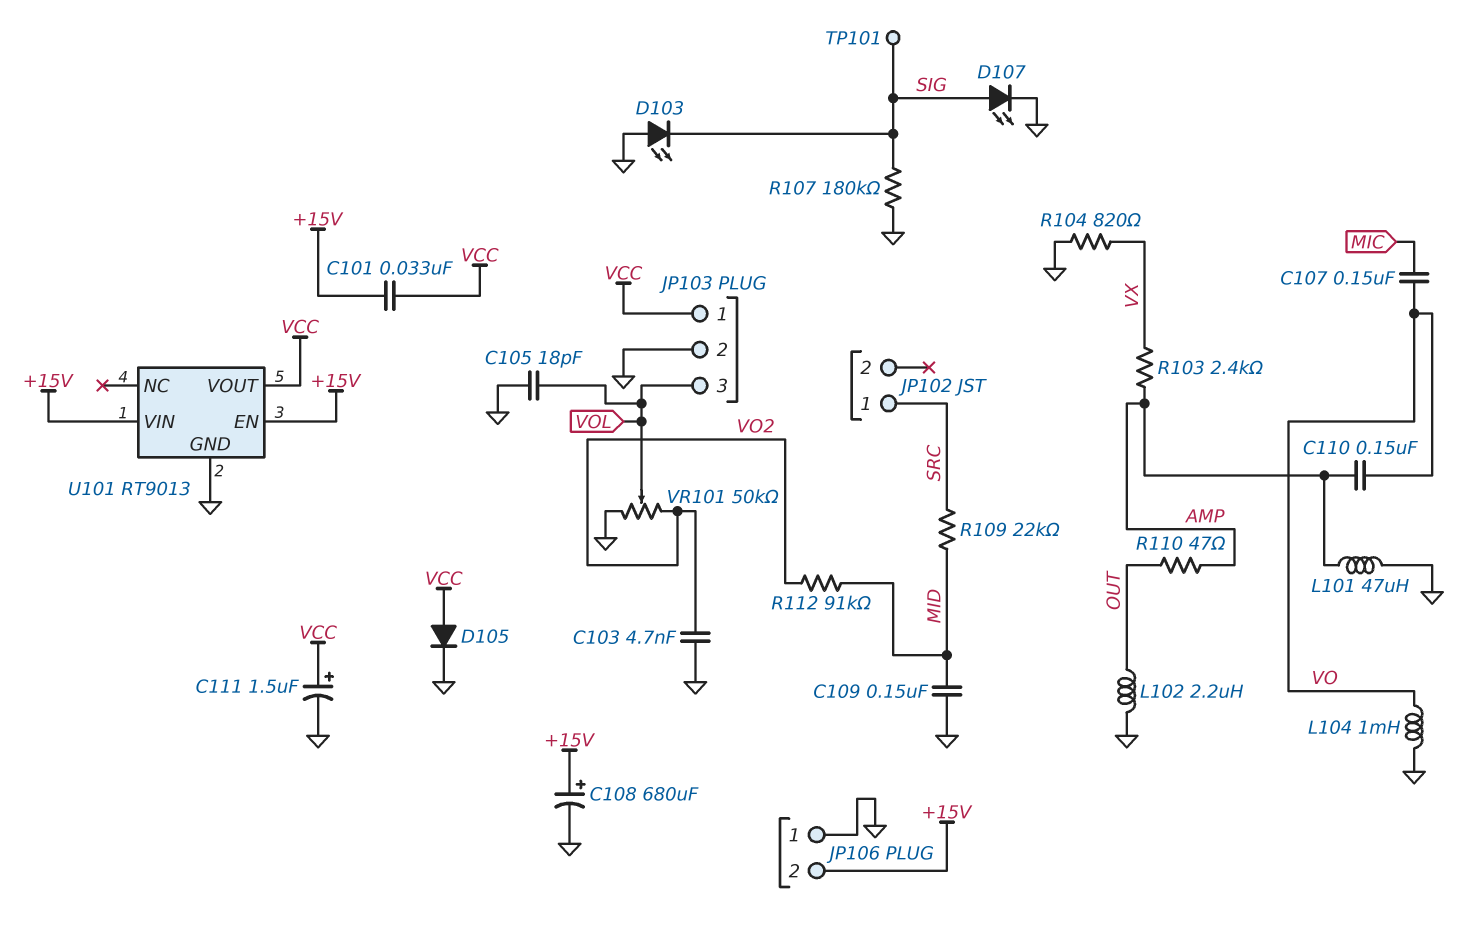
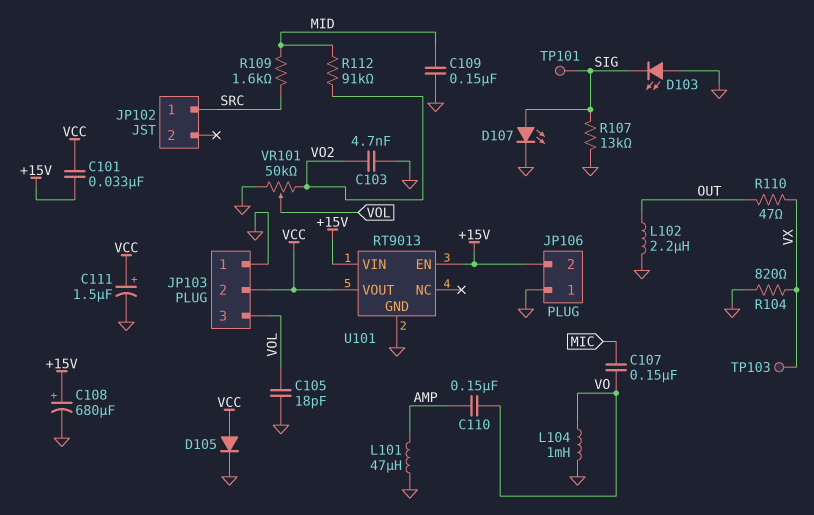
JP103 pin 1: VCC -> GND
JP103 pin 2: GND -> VCC
R103: 2.4k (AMP, VX) -> none
R107: 180k (GND, SIG) -> 13k (GND, SIG)
R109: 22k (MID, SRC) -> 1.6k (MID, SRC)
R110: 47 (AMP, OUT) -> 47 (OUT, VX)
TP103: none -> test point (VX)

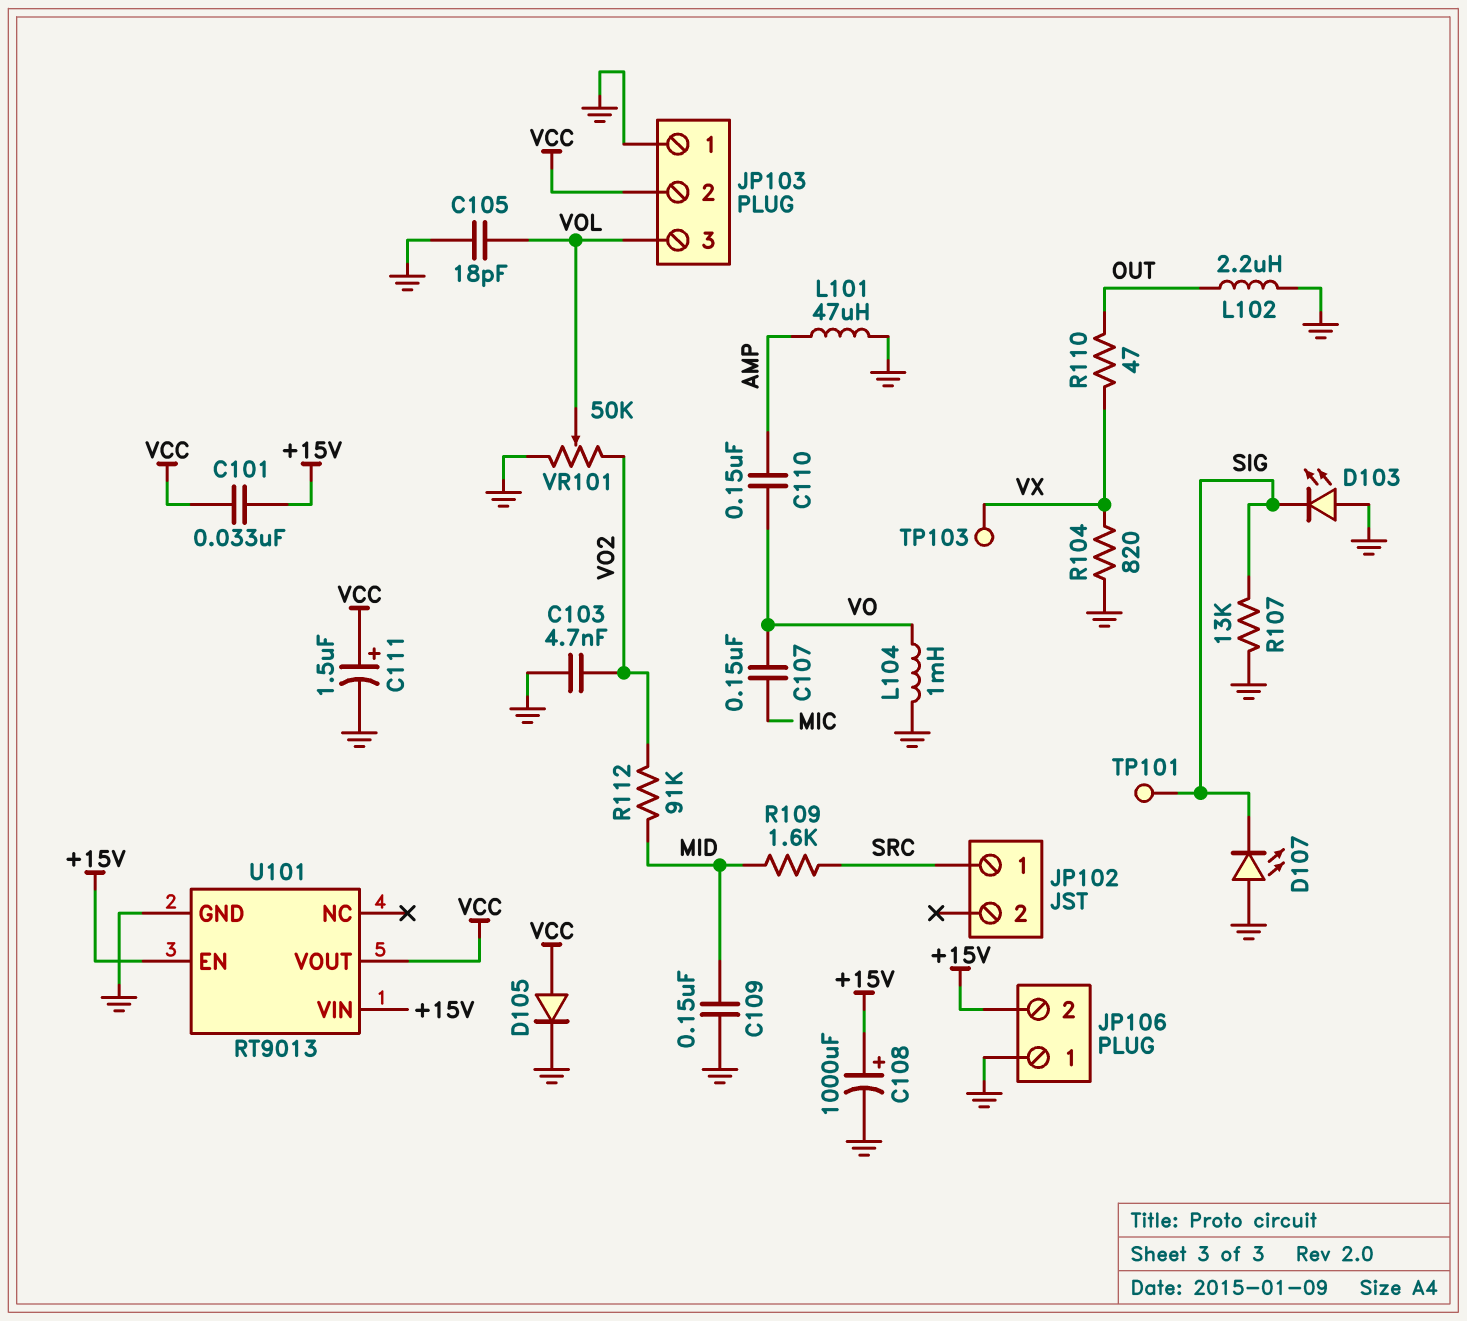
C108: 680uF (plus +15V, minus GND) -> 1000uF (plus +15V, minus GND)
D107: LED (A SIG, K GND) -> LED (A GND, K SIG)

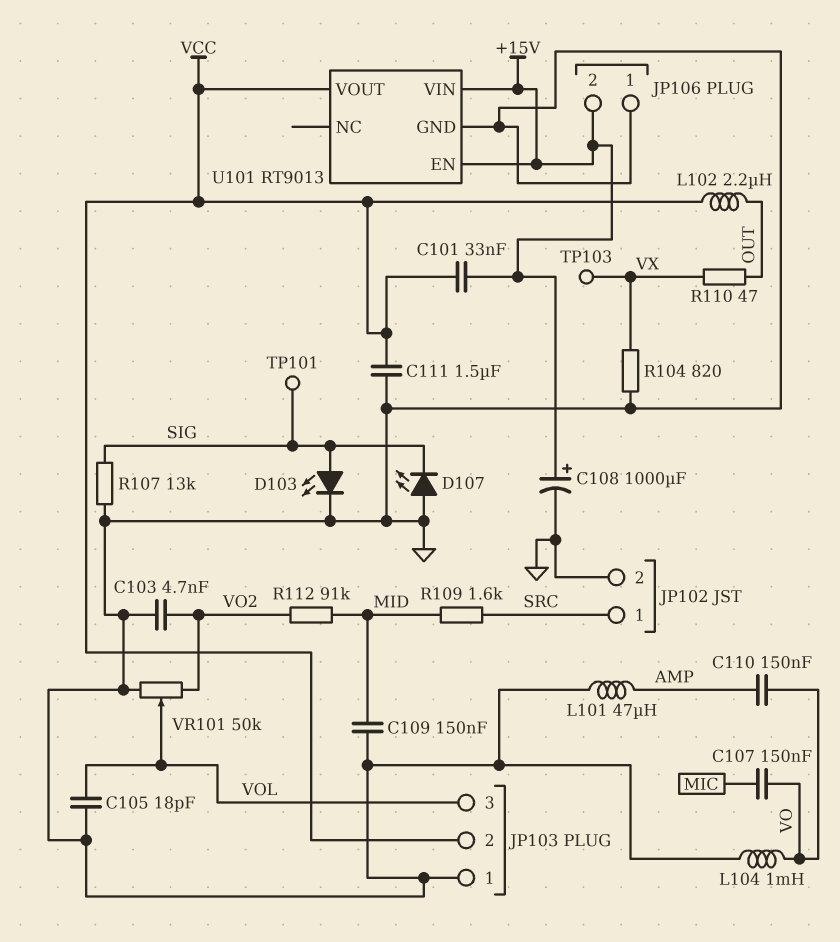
C111: 1.5uF (plus VCC, minus GND) -> 1.5uF (GND, VCC)
D103: LED (A GND, K SIG) -> LED (A SIG, K GND)
D105: diode (A VCC, K GND) -> none
JP102 pin 2: none -> GND
L102: 2.2uH (GND, OUT) -> 2.2uH (OUT, VCC)

